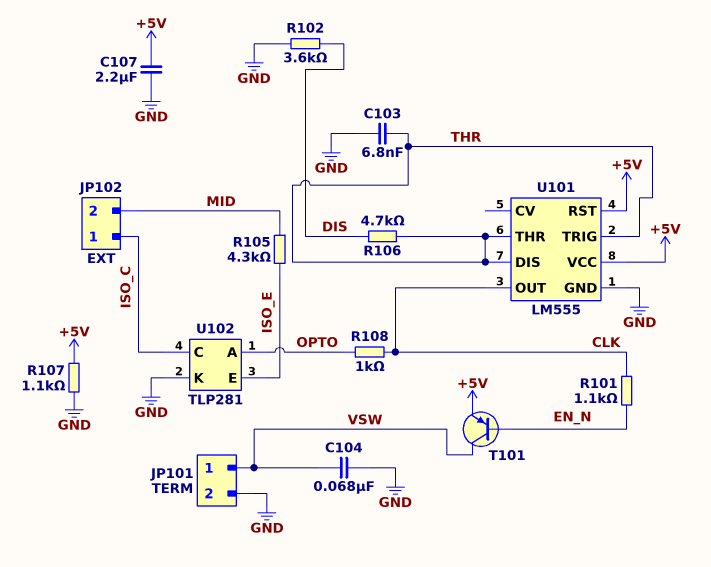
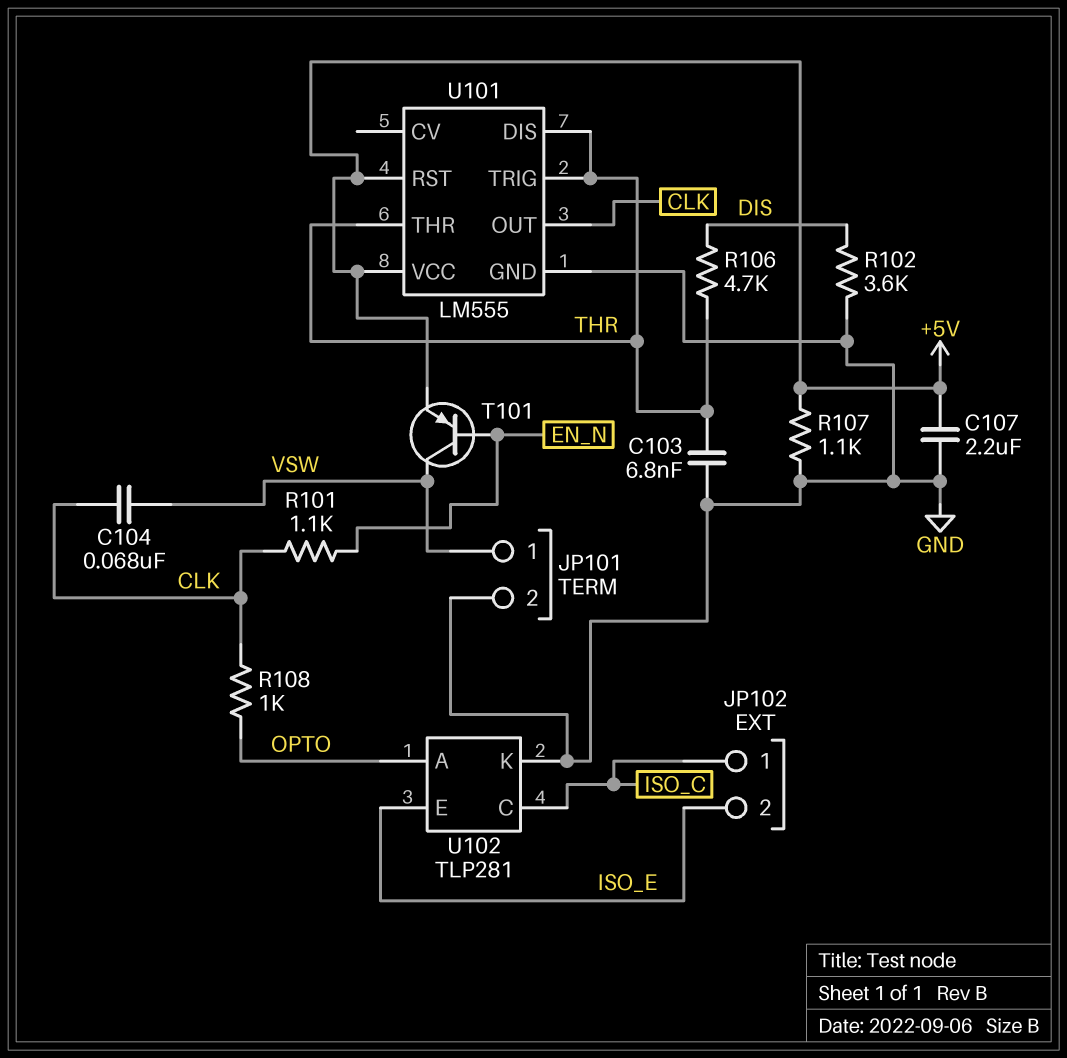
C104: 68nF (GND, VSW) -> 68nF (CLK, VSW)
JP102 pin 2: MID -> ISO_E
R105: 4.3k (ISO_E, MID) -> none

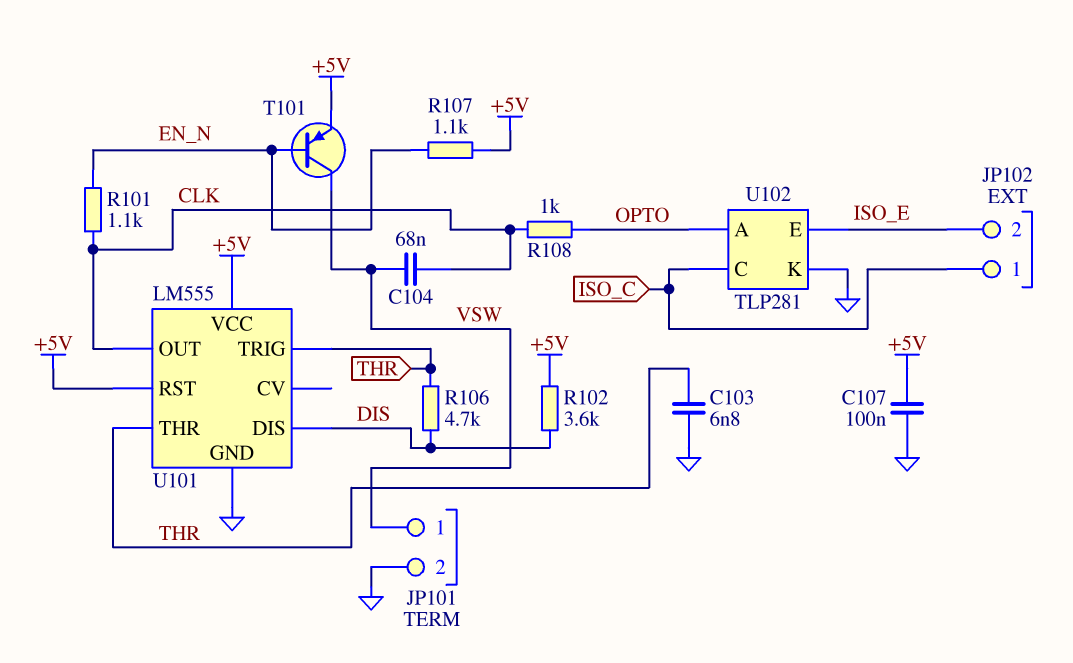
C107: 2.2uF (+5V, GND) -> 100nF (+5V, GND)
R102: 3.6k (DIS, GND) -> 3.6k (+5V, DIS)
R107: 1.1k (+5V, GND) -> 1.1k (+5V, EN_N)
U101 pin DIS: THR -> DIS

